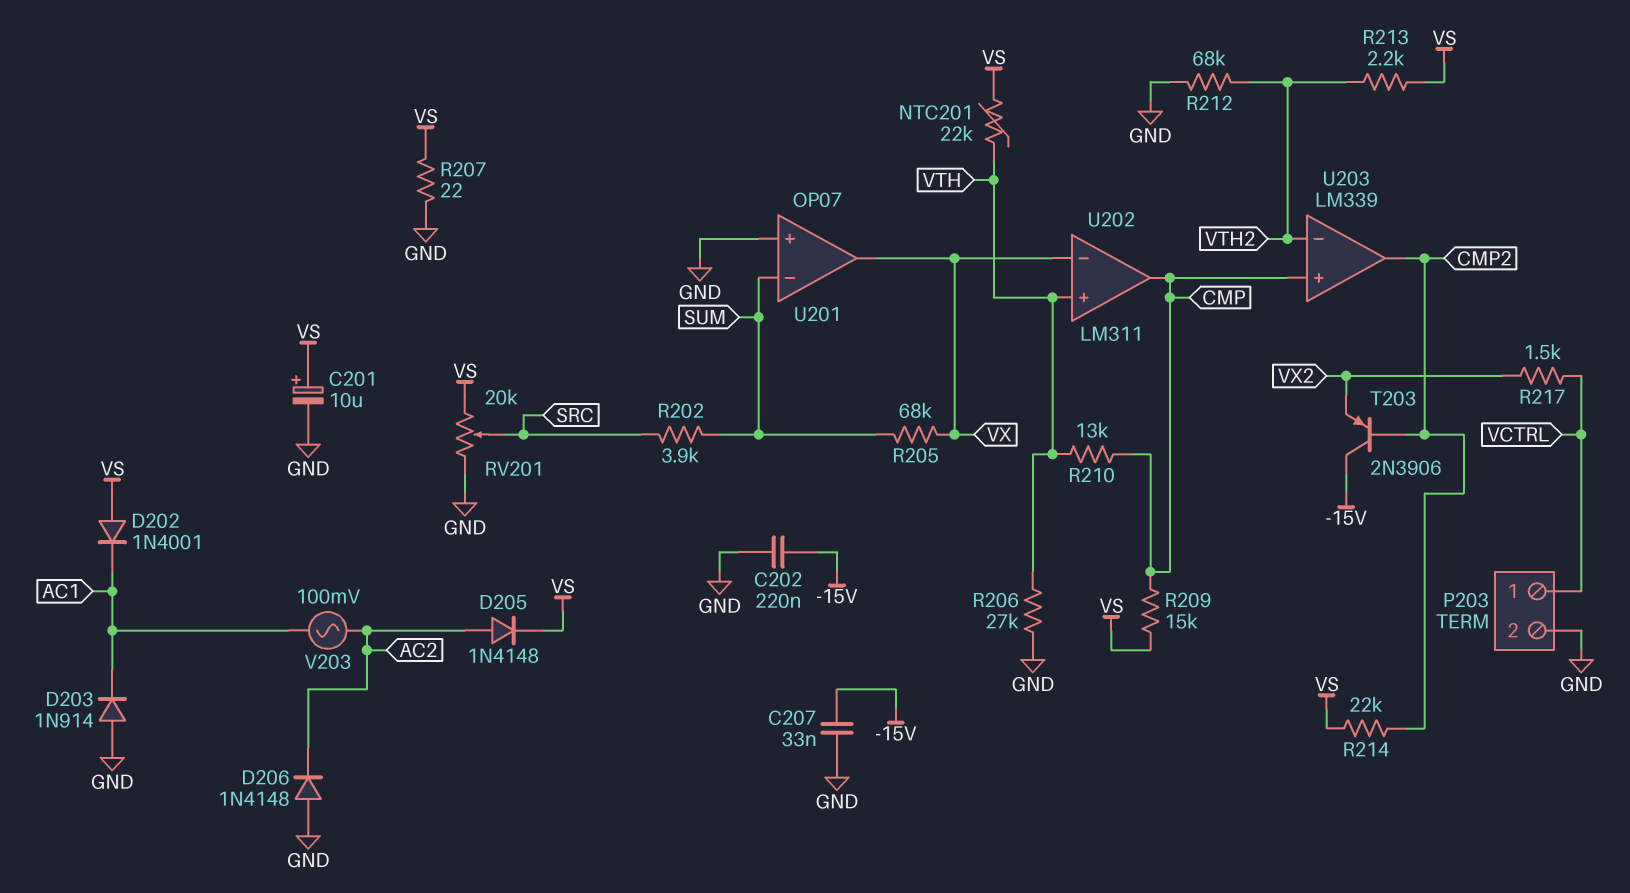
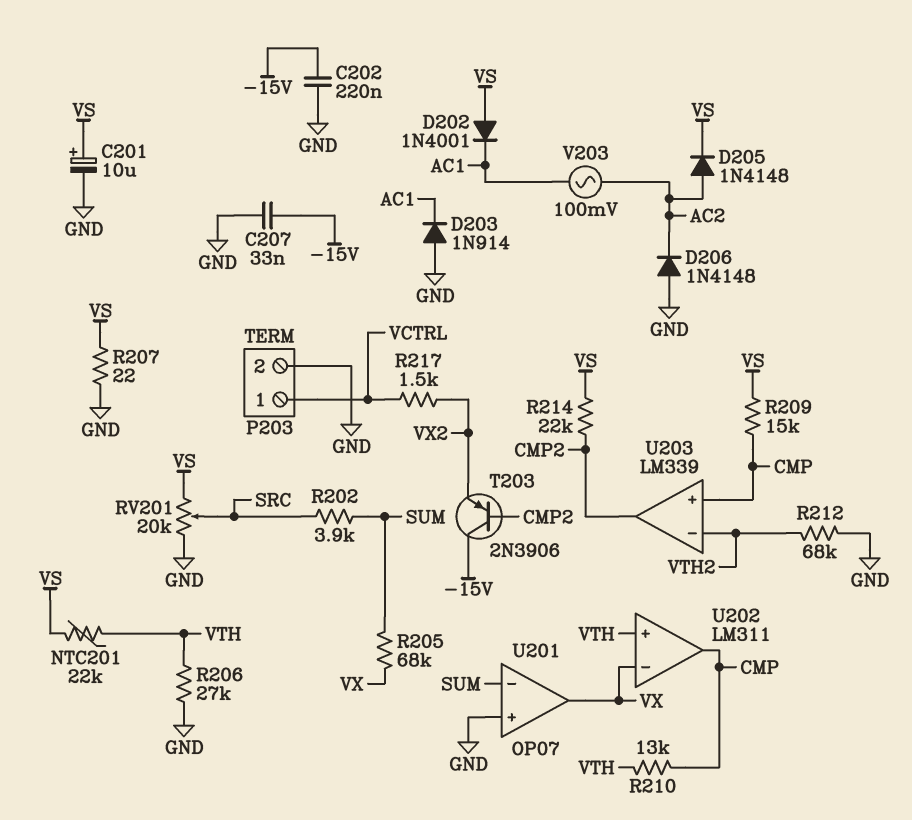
R213: 2.2k (VS, VTH2) -> none

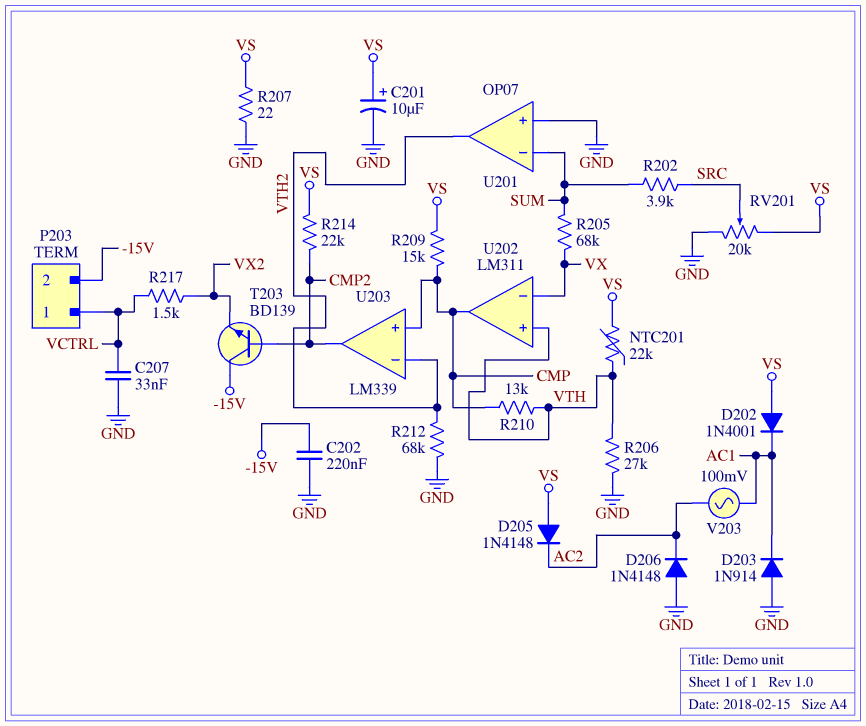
C207: 33nF (-15V, GND) -> 33nF (GND, VCTRL)
D205: diode 1N4148 (A AC2, K VS) -> diode 1N4148 (A VS, K AC2)
P203 pin 2: GND -> -15V
T203: PNP 2N3906 (B CMP2, C -15V, E VX2) -> NPN BD139 (B CMP2, C -15V, E VX2)
U201 pin out: VX -> VTH2

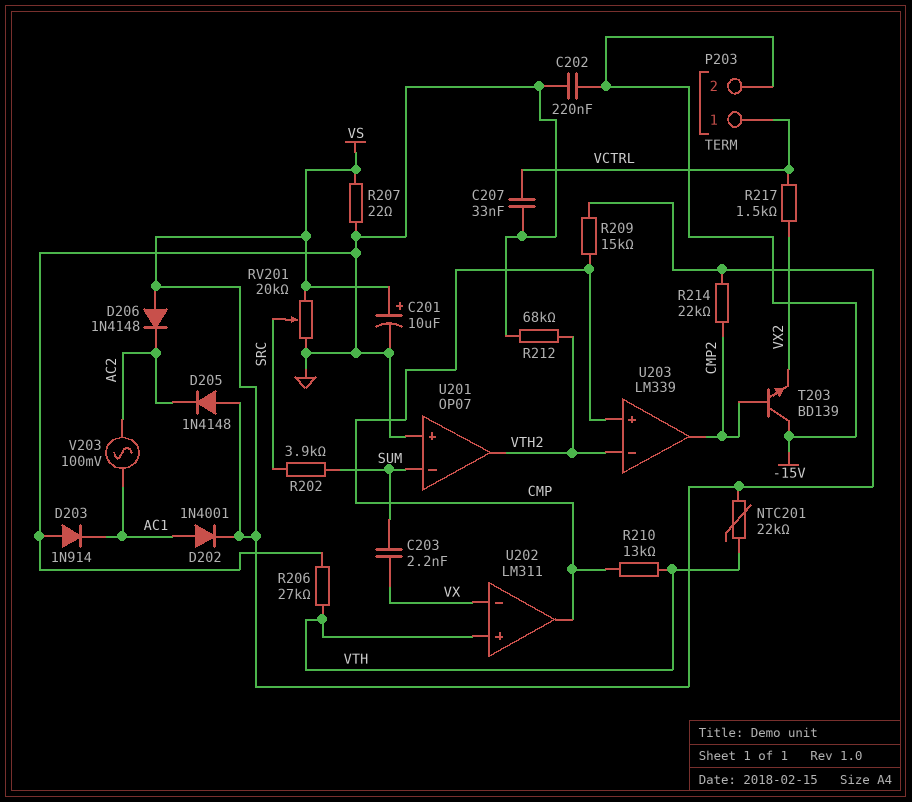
C203: none -> 2.2nF (SUM, VX)
D202: diode 1N4001 (A VS, K AC1) -> diode 1N4001 (A AC1, K VS)
D206: diode 1N4148 (A GND, K AC2) -> diode 1N4148 (A VS, K AC2)
R205: 68k (SUM, VX) -> none

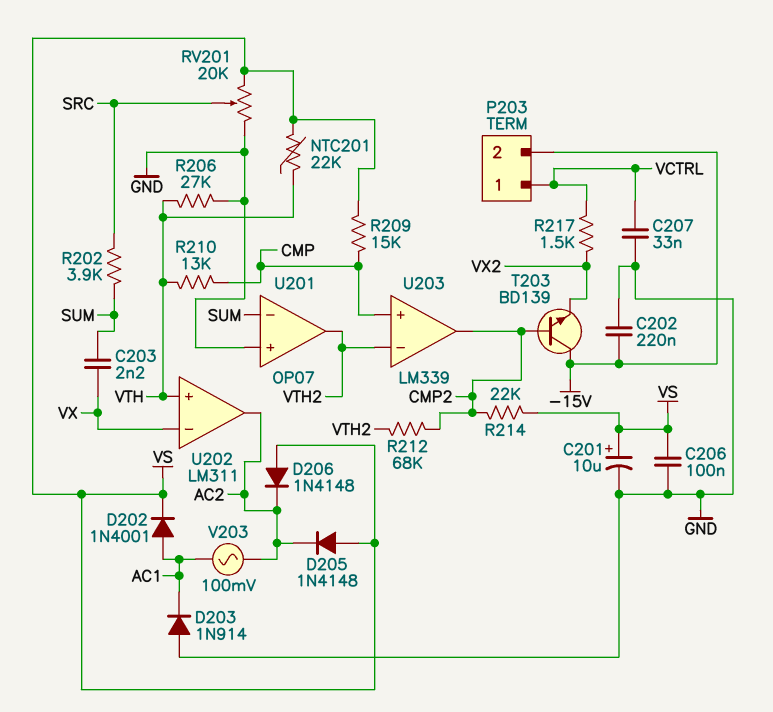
C206: none -> 100nF (GND, VS)
R207: 22 (GND, VS) -> none
R212: 68k (GND, VTH2) -> 68k (CMP2, VTH2)
U202 pin out: CMP -> AC2

